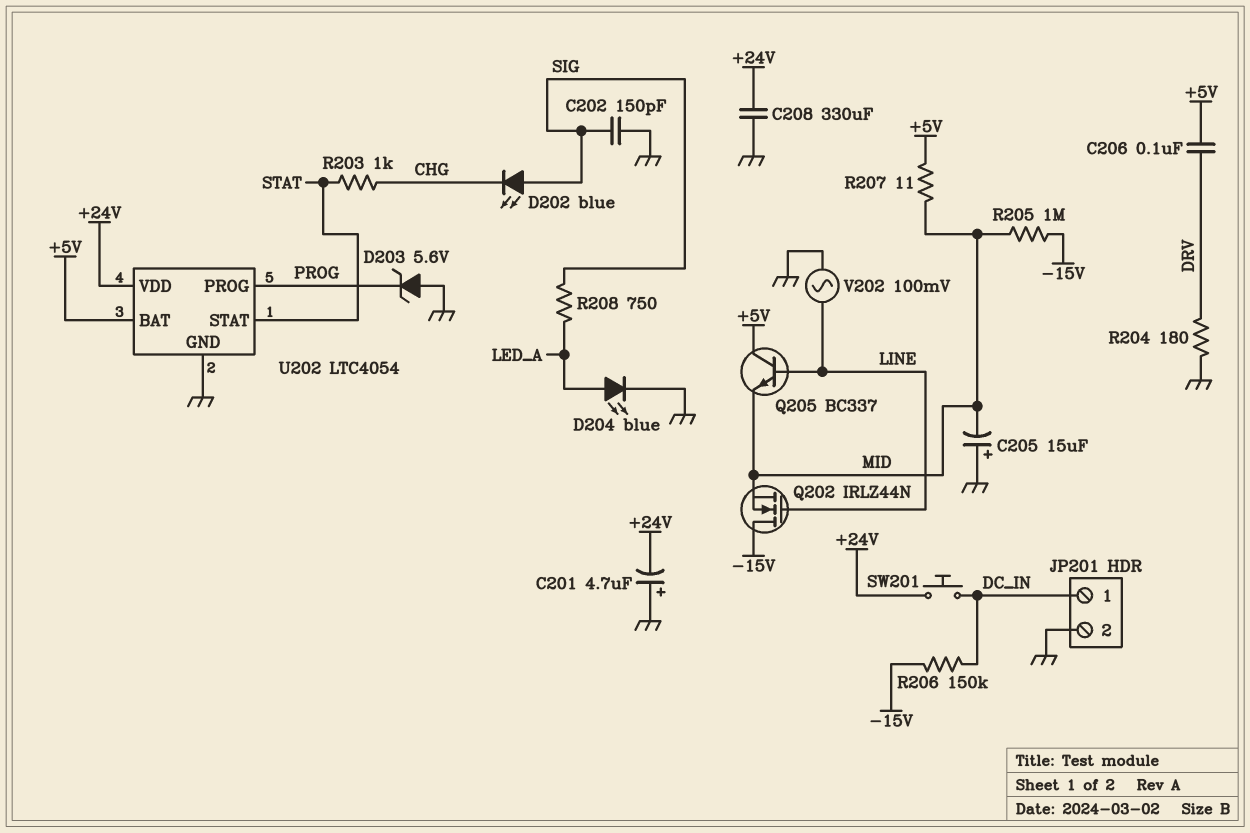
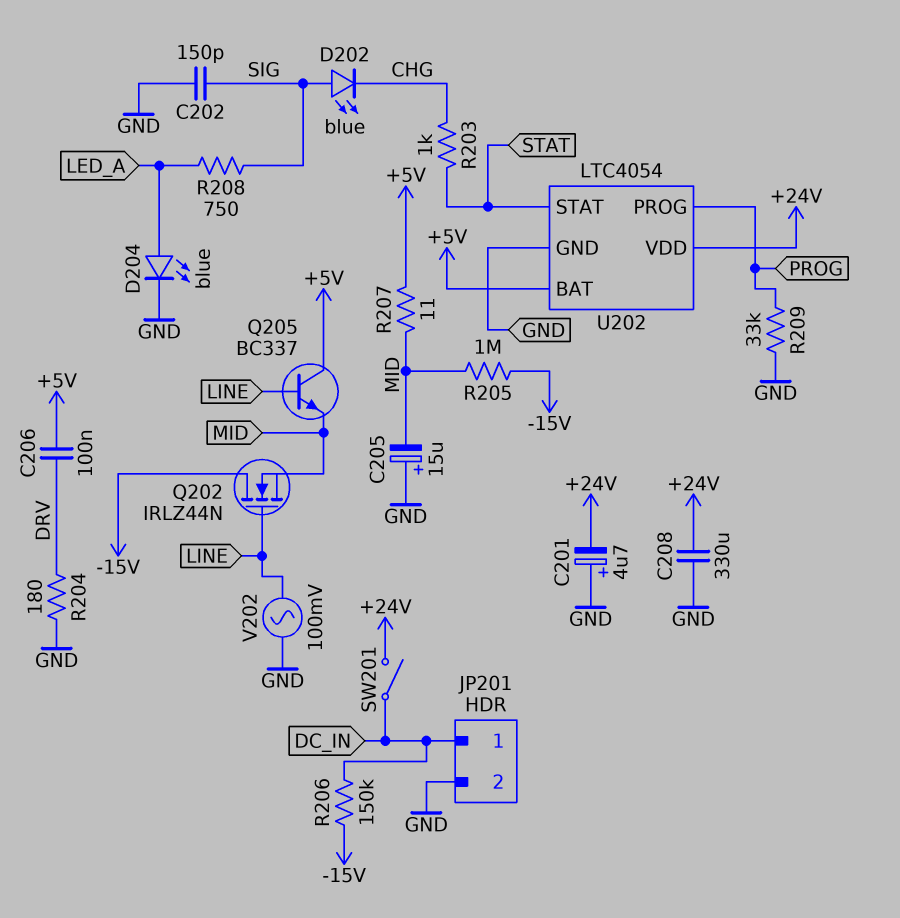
D203: zener 5.6V (A GND, K PROG) -> none
R209: none -> 33k (GND, PROG)
SW201: button (+24V, DC_IN) -> switch (+24V, DC_IN)

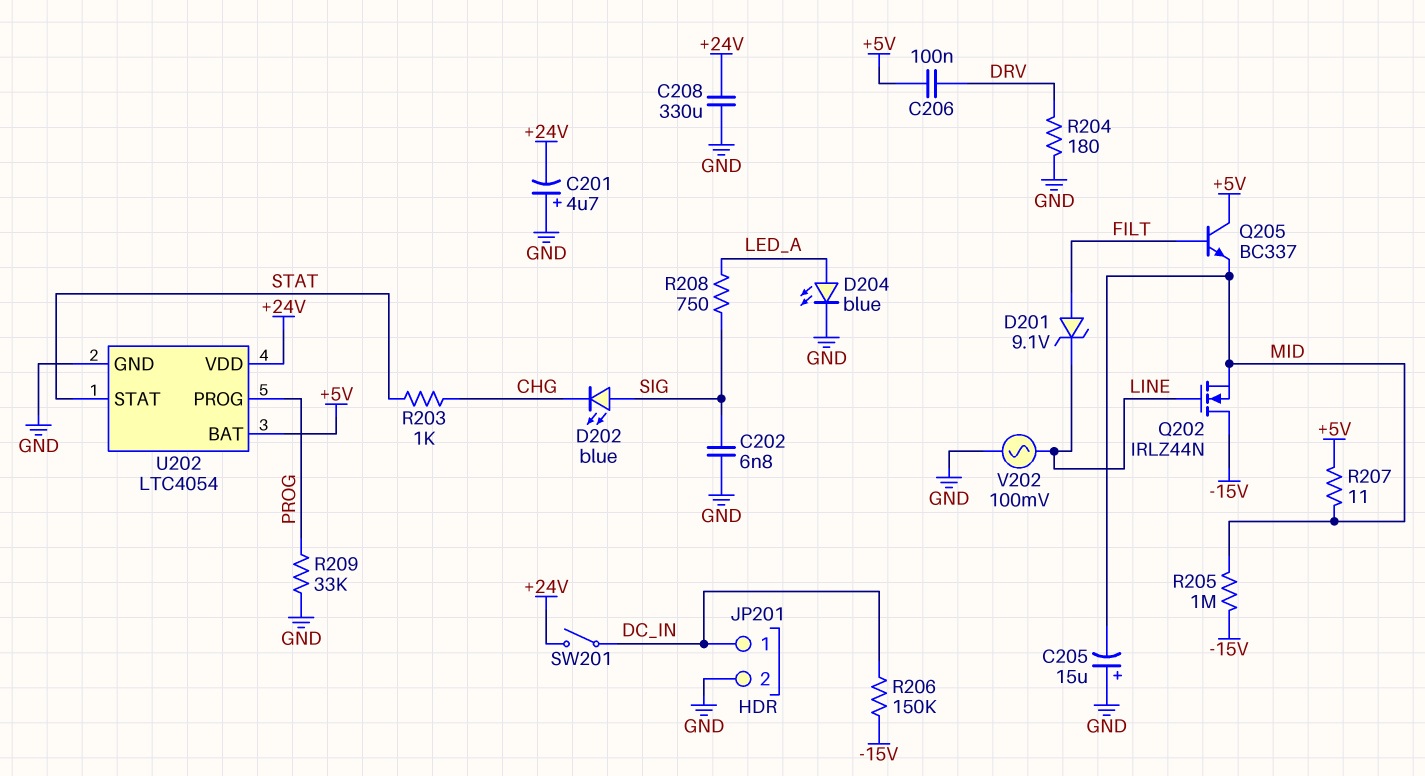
C202: 150pF (GND, SIG) -> 6.8nF (GND, SIG)
D201: none -> zener 9.1V (A FILT, K LINE)
Q205: NPN BC337 (B LINE, C +5V, E MID) -> NPN BC337 (B FILT, C +5V, E MID)

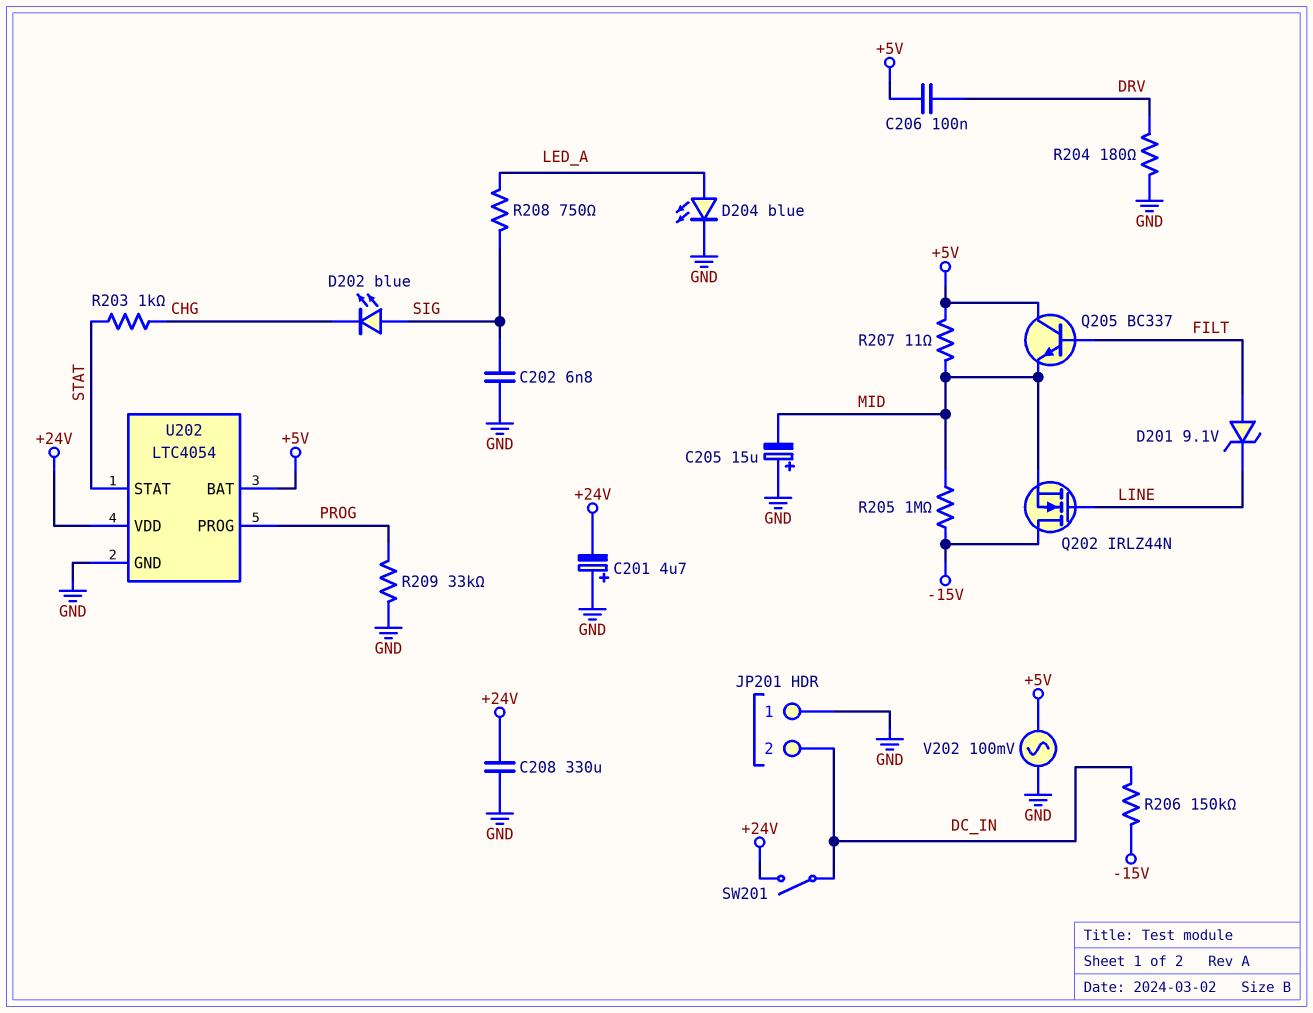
JP201 pin 1: DC_IN -> GND
JP201 pin 2: GND -> DC_IN
V202: AC 100mV (GND, LINE) -> AC 100mV (+5V, GND)

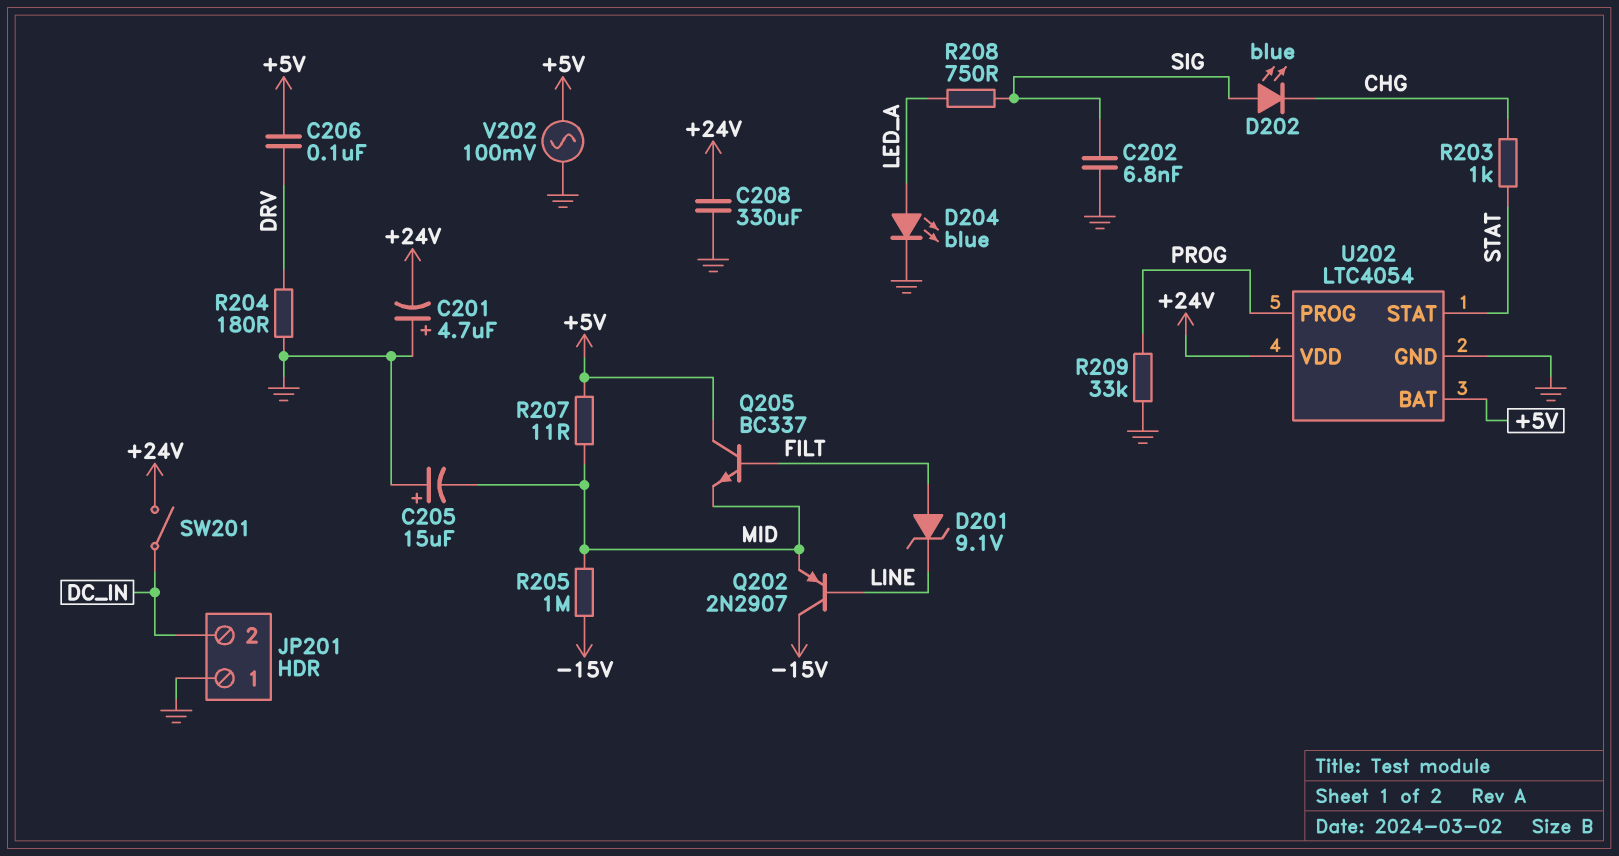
Q202: NMOS IRLZ44N (G LINE, D -15V, S MID) -> PNP 2N2907 (B LINE, C -15V, E MID)
R206: 150k (-15V, DC_IN) -> none

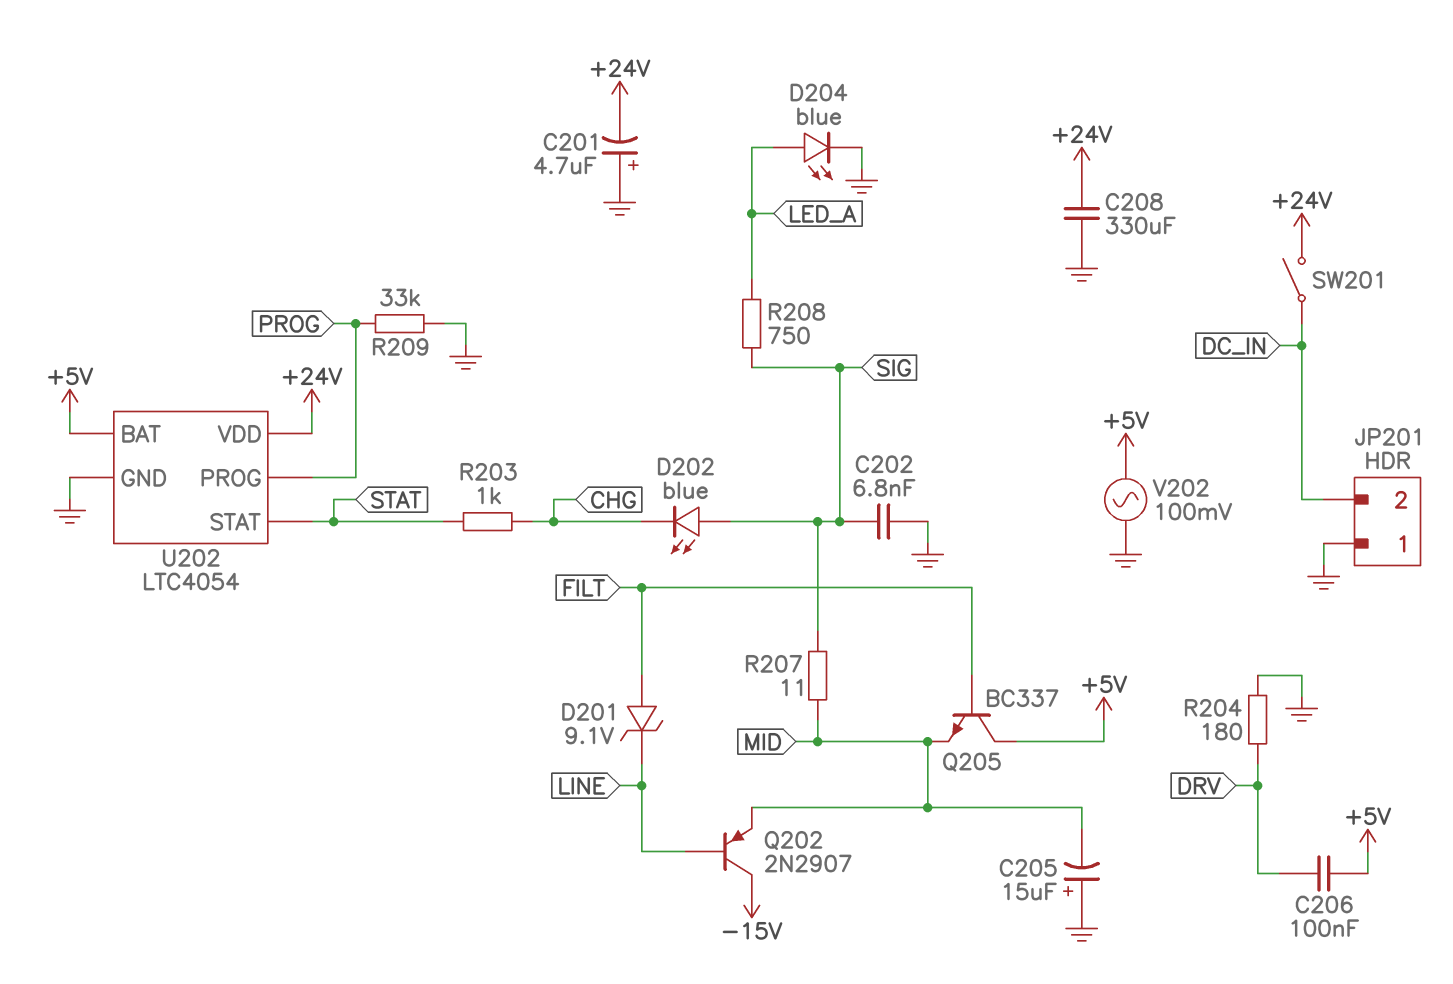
R205: 1M (-15V, MID) -> none
R207: 11 (+5V, MID) -> 11 (MID, SIG)

